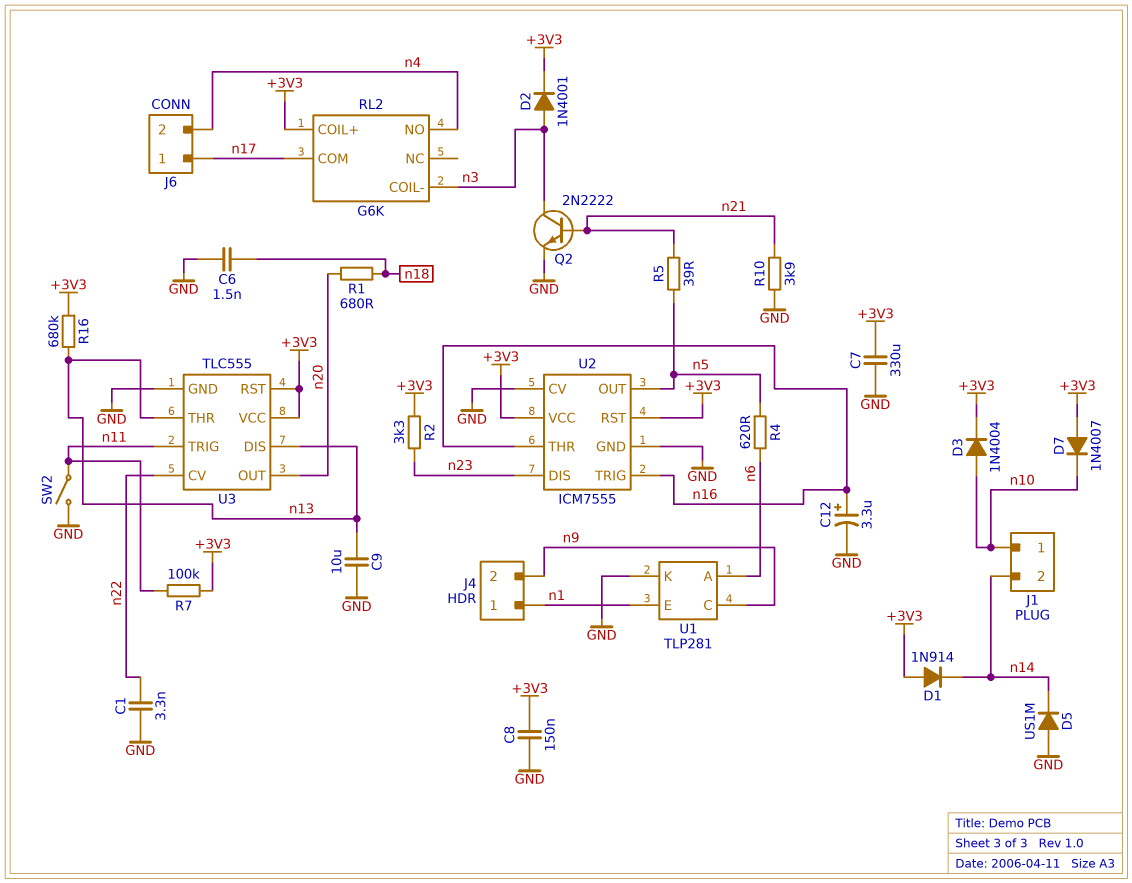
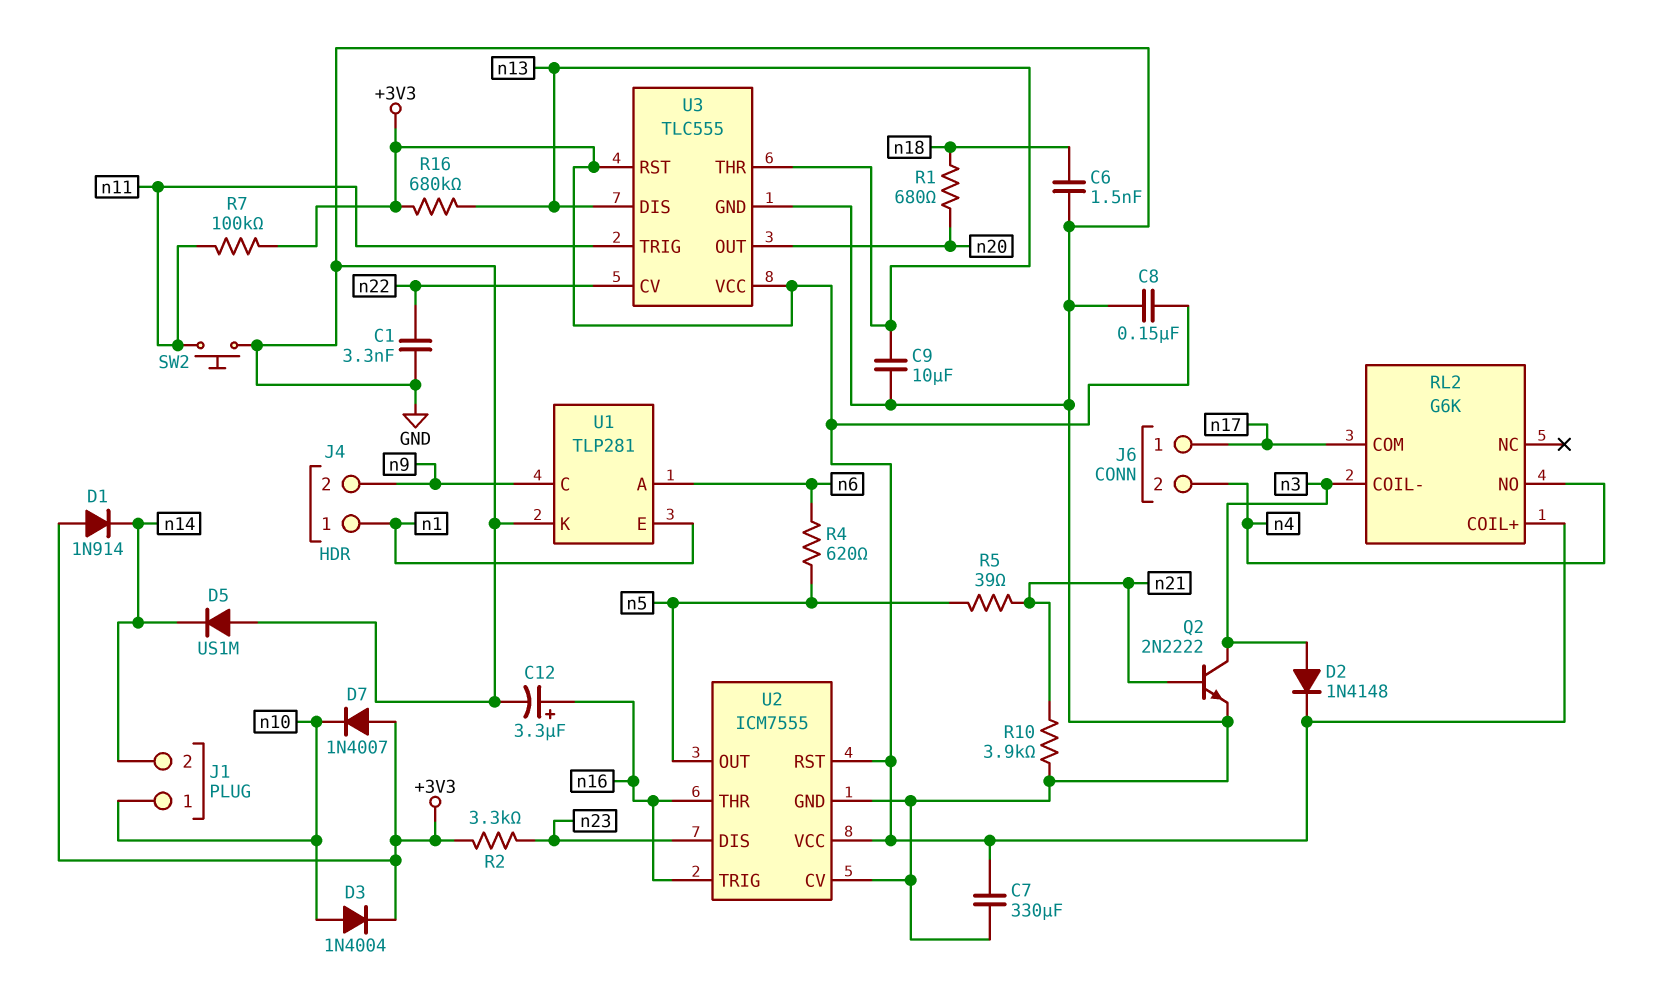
D2: diode 1N4001 (A n3, K +3V3) -> diode 1N4148 (A n3, K +3V3)
SW2: switch (GND, n11) -> button (GND, n11)

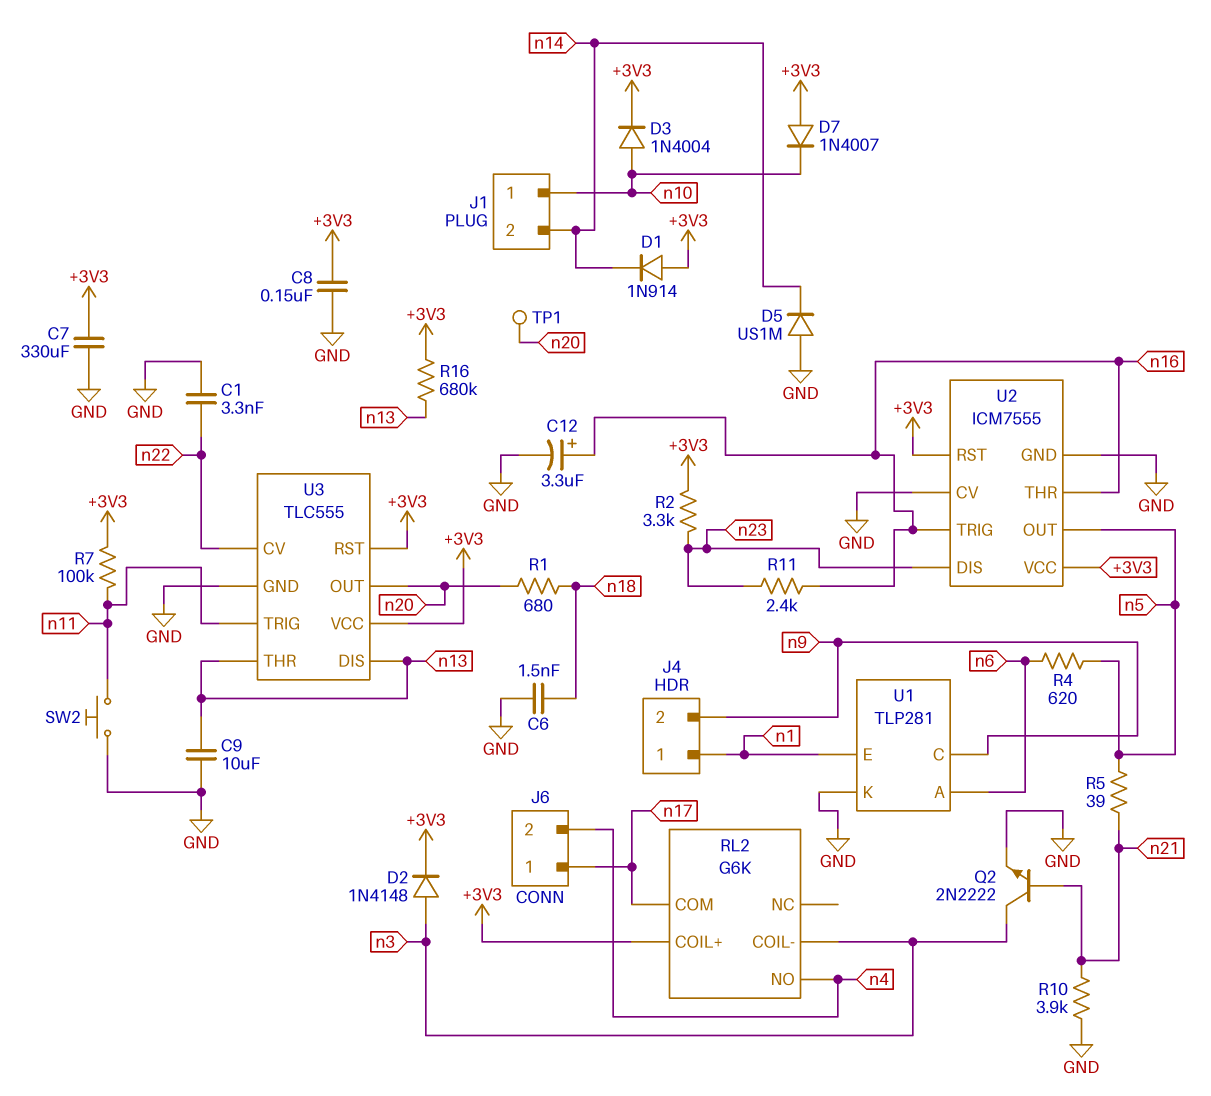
R11: none -> 2.4k (n16, n23)
TP1: none -> test point (n20)

